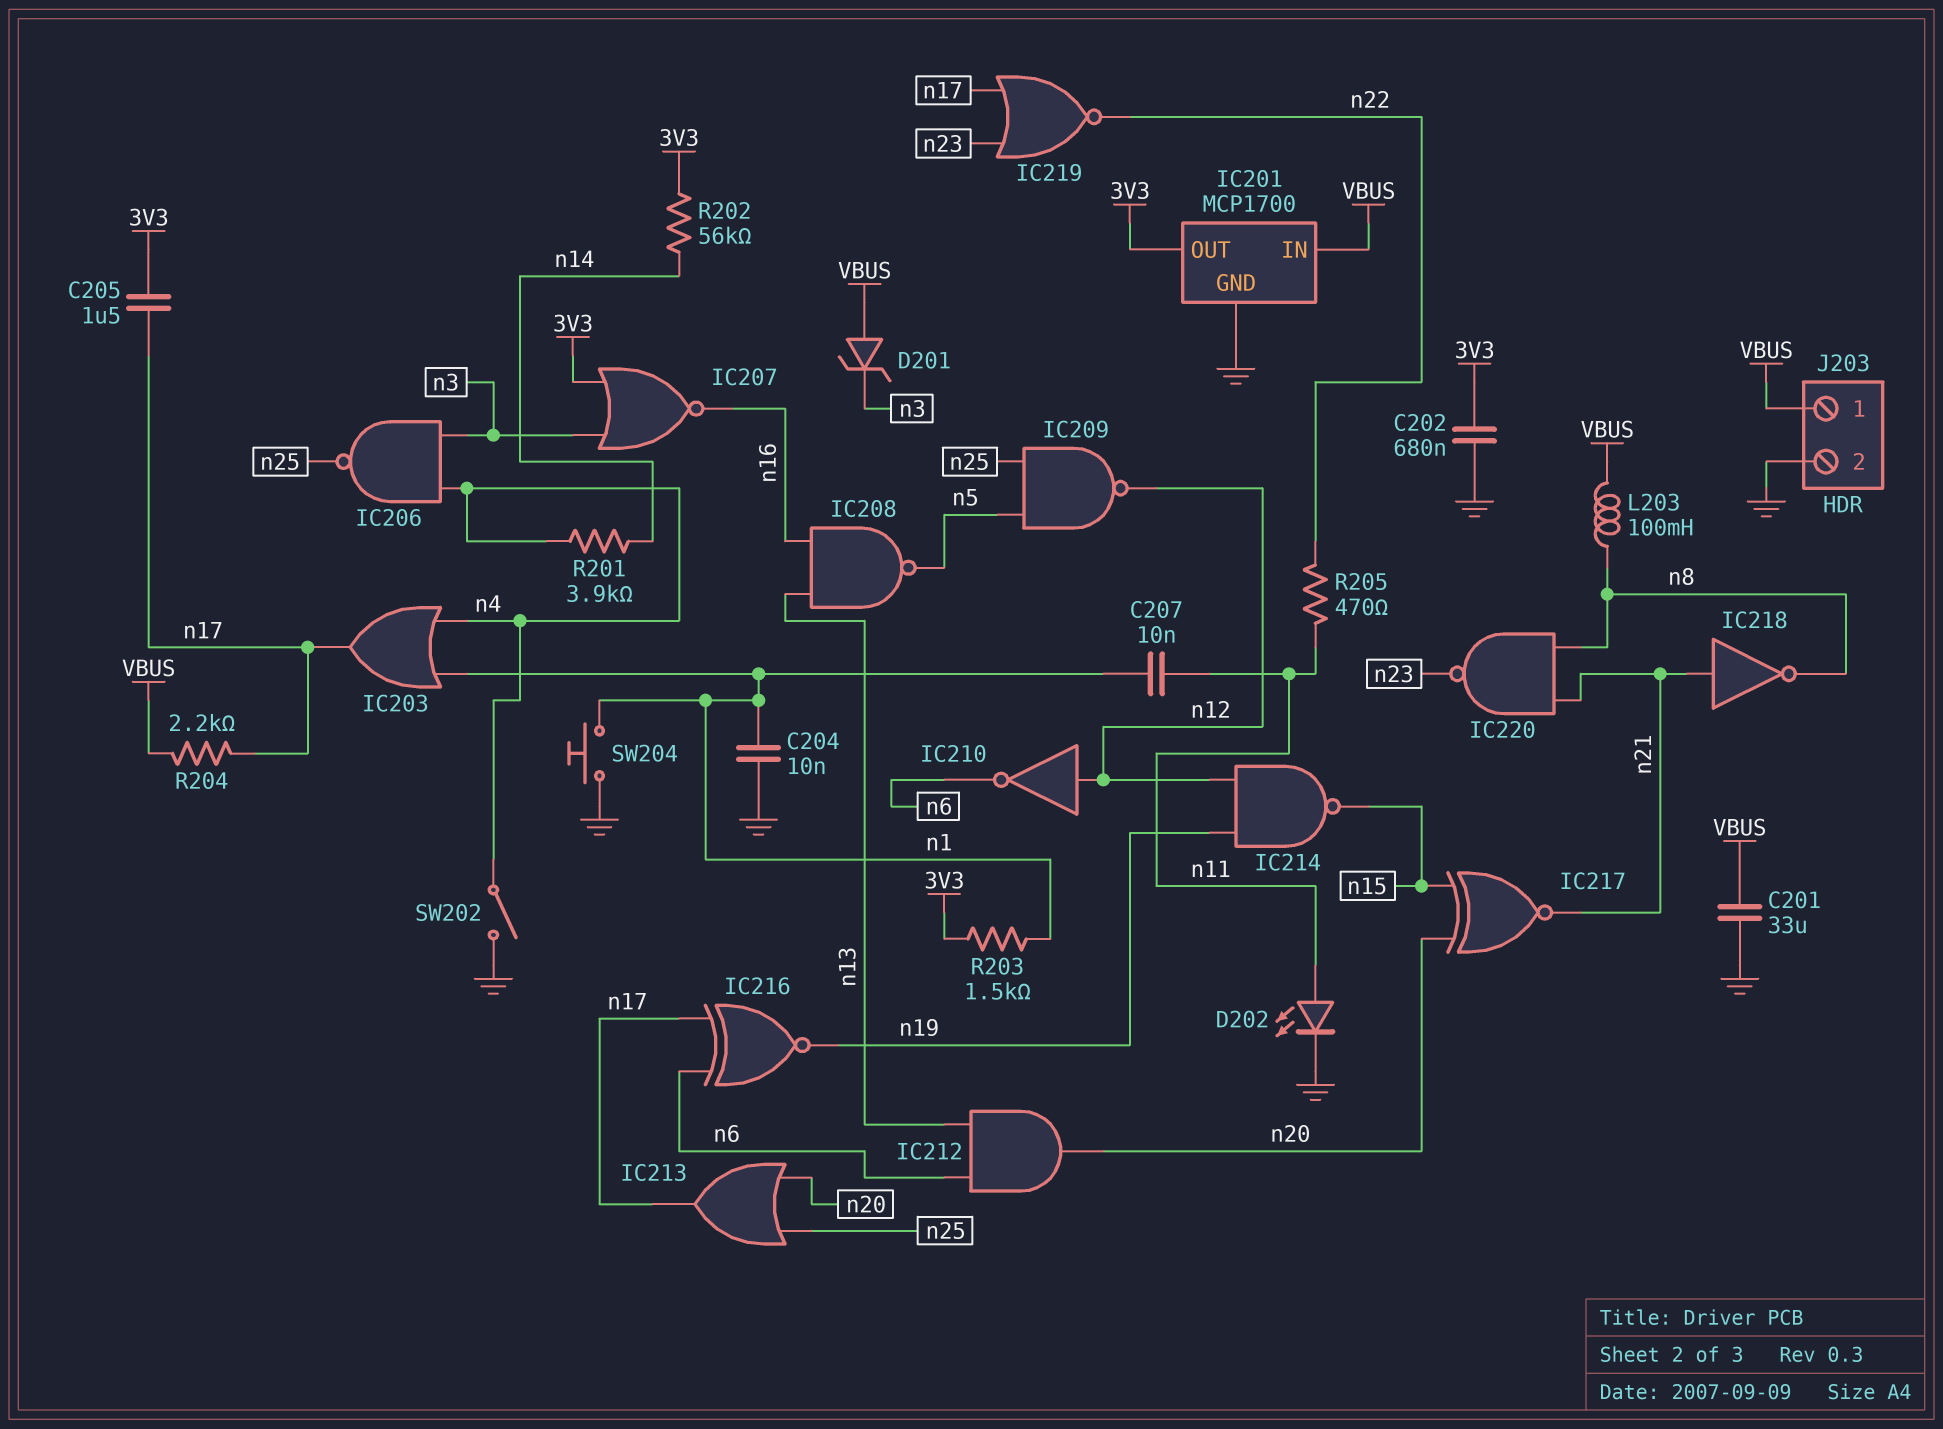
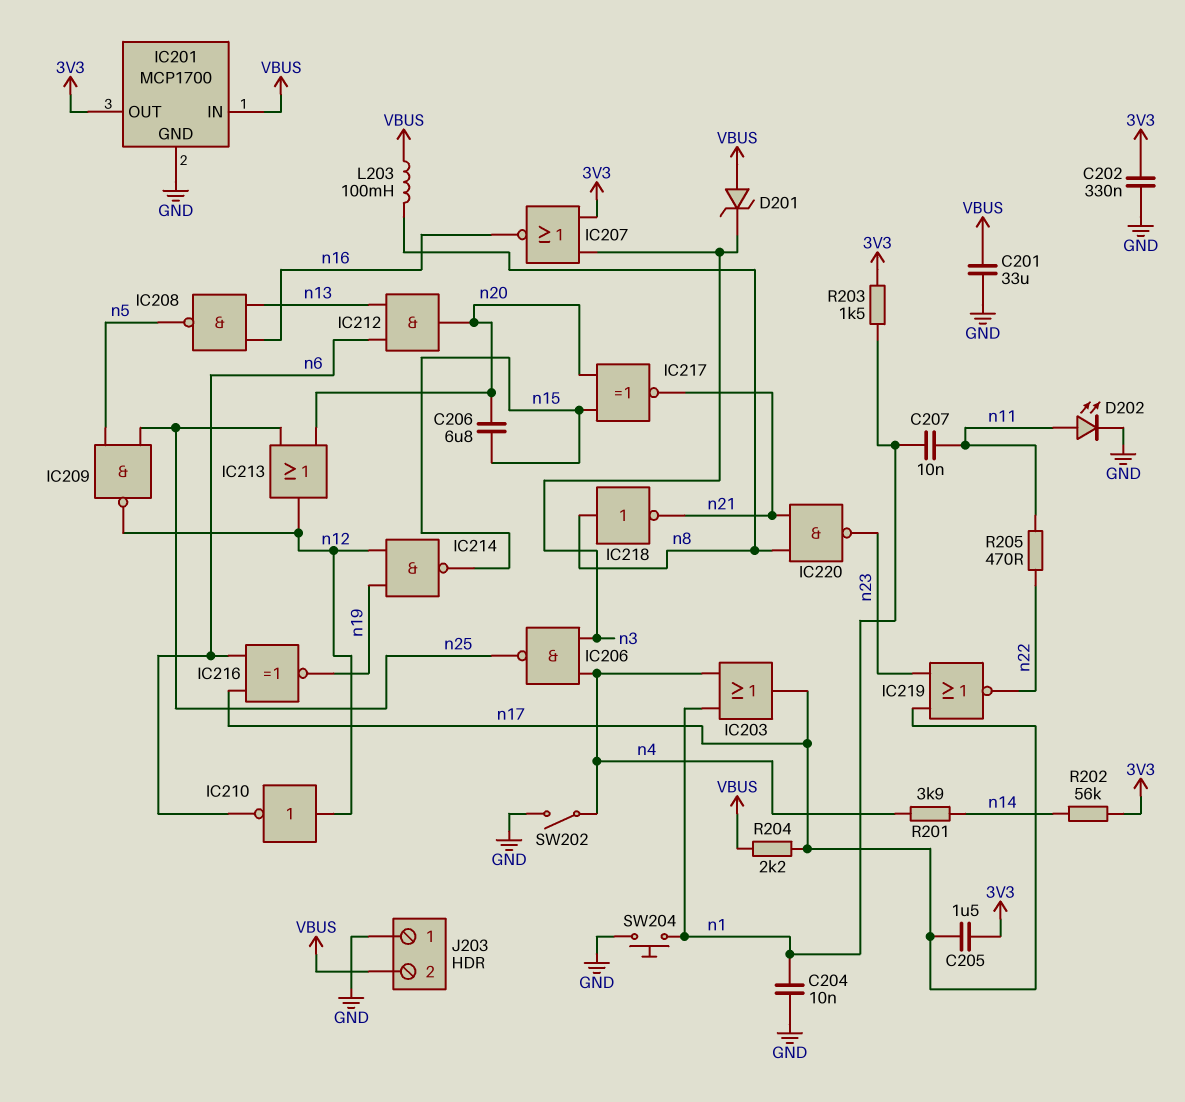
C202: 680nF (3V3, GND) -> 330nF (3V3, GND)
C206: none -> 6.8uF (n15, n20)
IC213: OR (in n20, in n25, out n17) -> OR (in n20, in n25, out n12)
IC218: NOT (in n21, out n8) -> NOT (in n8, out n21)
J203 pin 1: VBUS -> GND
J203 pin 2: GND -> VBUS

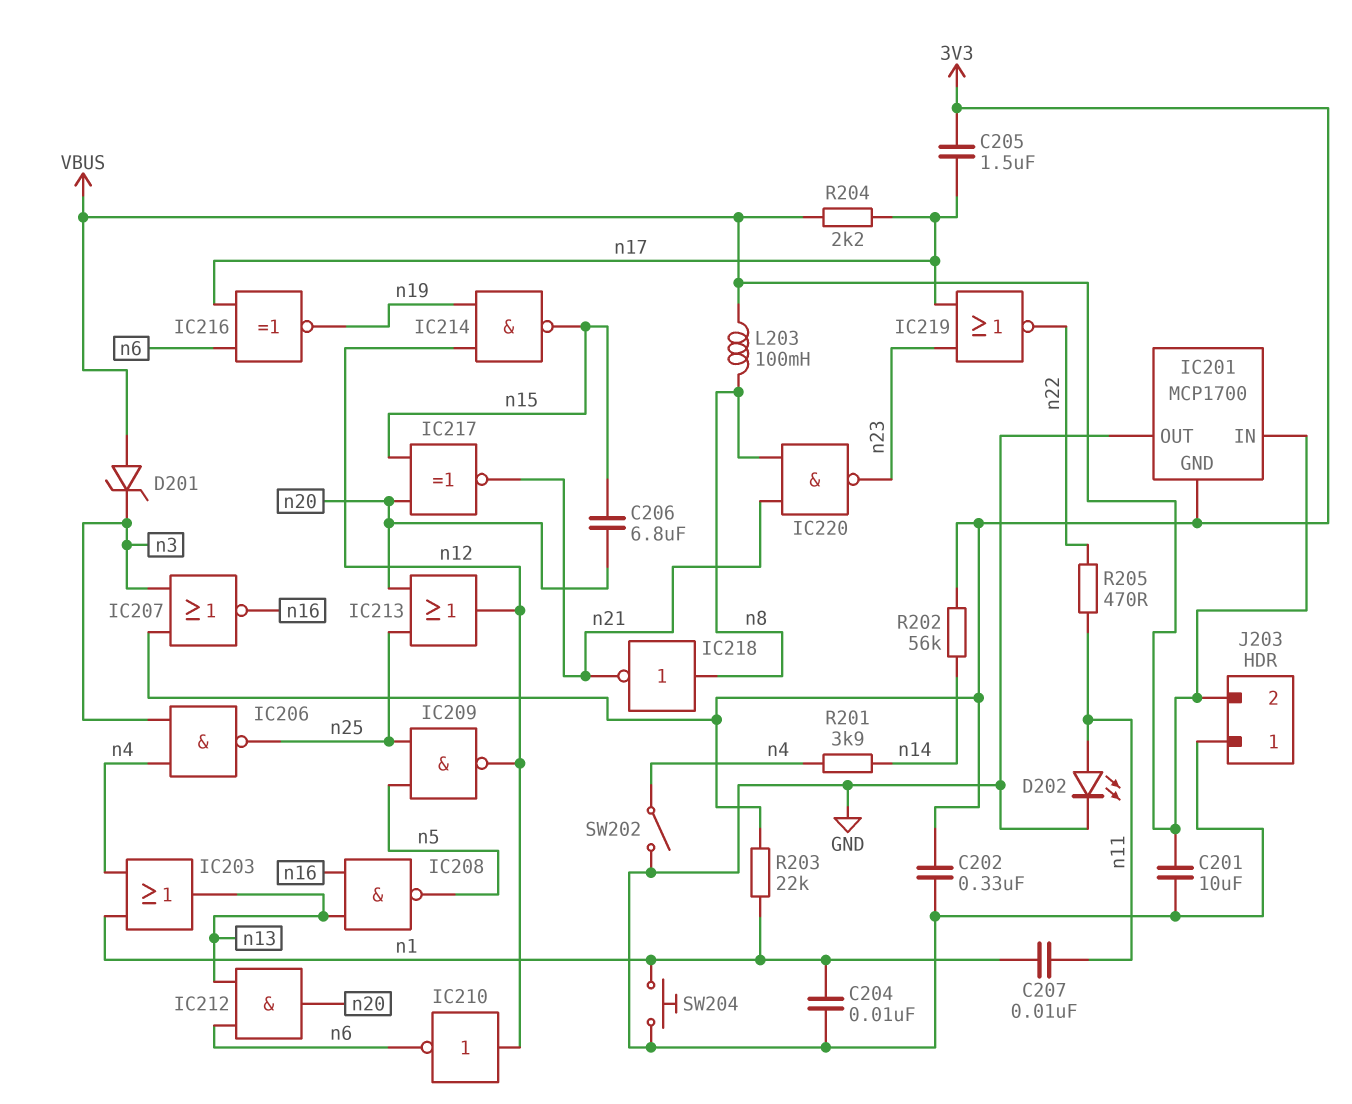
C201: 33uF (GND, VBUS) -> 10uF (GND, VBUS)
IC201 pin GND: GND -> 3V3
IC201 pin OUT: 3V3 -> GND
IC203: OR (in n1, in n4, out n17) -> OR (in n1, in n4, out n13)
R203: 1.5k (3V3, n1) -> 22k (3V3, n1)

